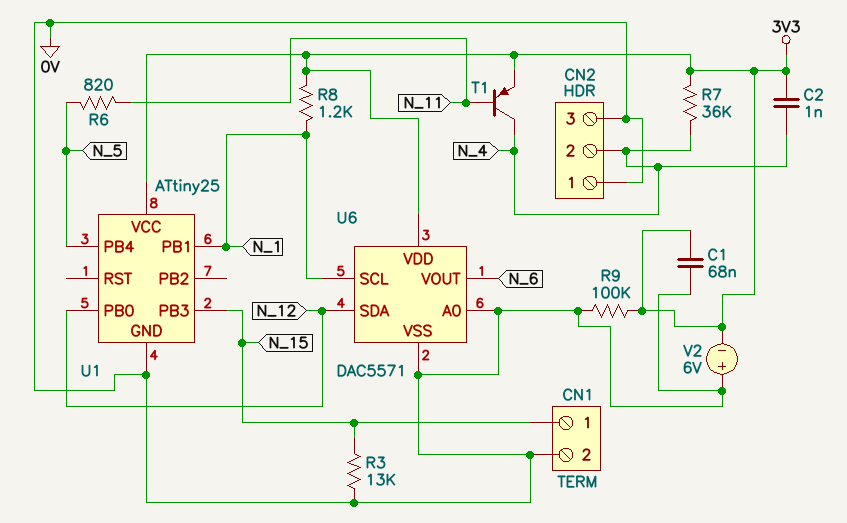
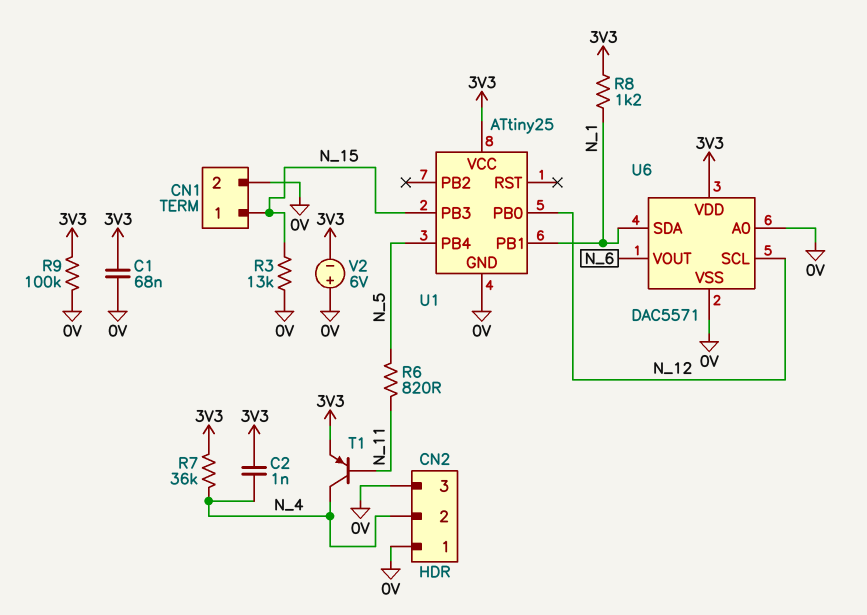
U6 pin SCL: N_1 -> N_12
U6 pin SDA: N_12 -> N_1

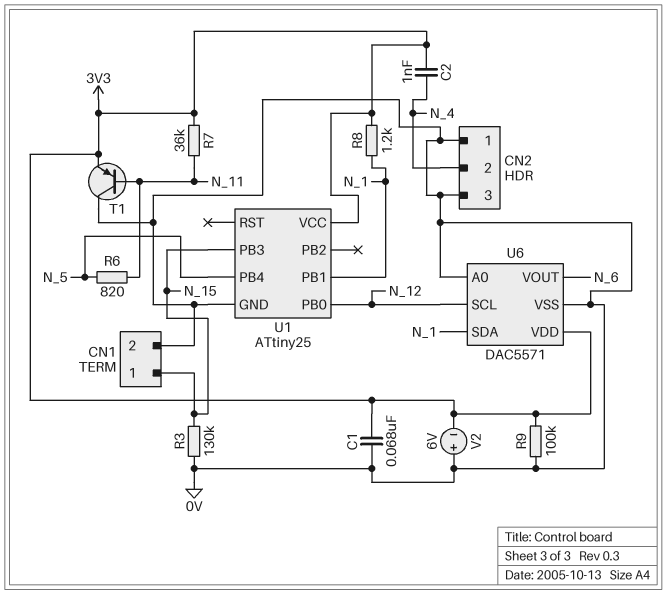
R3: 13k (0V, N_15) -> 130k (0V, N_15)
R7: 36k (3V3, N_4) -> 36k (3V3, N_11)
T1: PNP (B N_11, C N_4, E 3V3) -> PNP (B N_11, C 0V, E 3V3)

